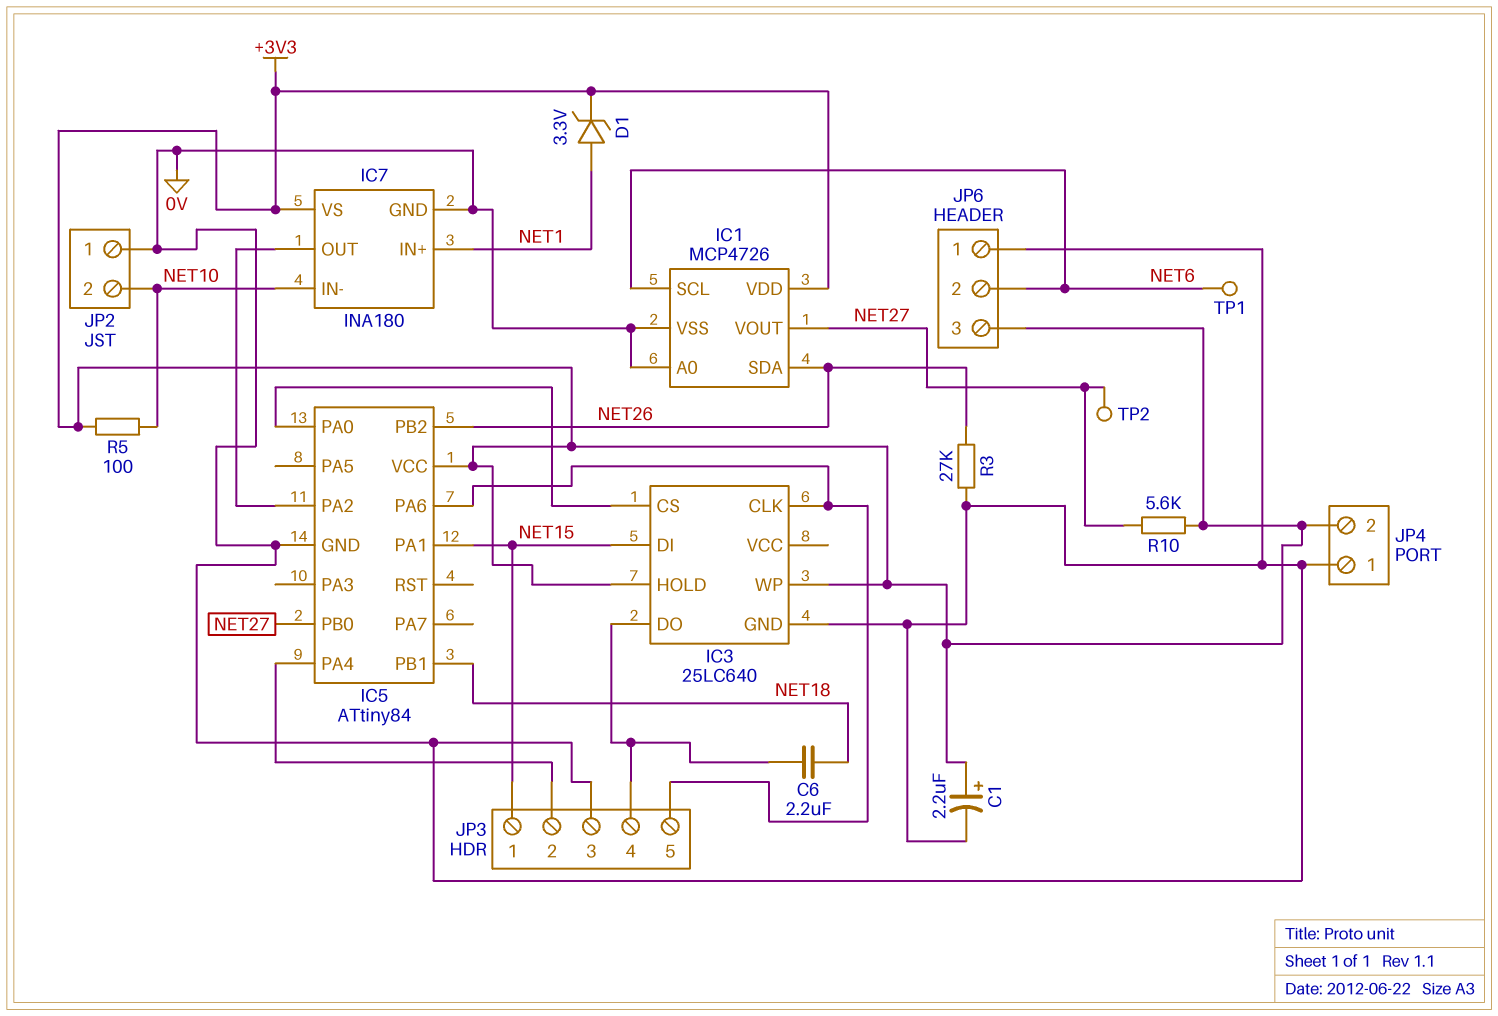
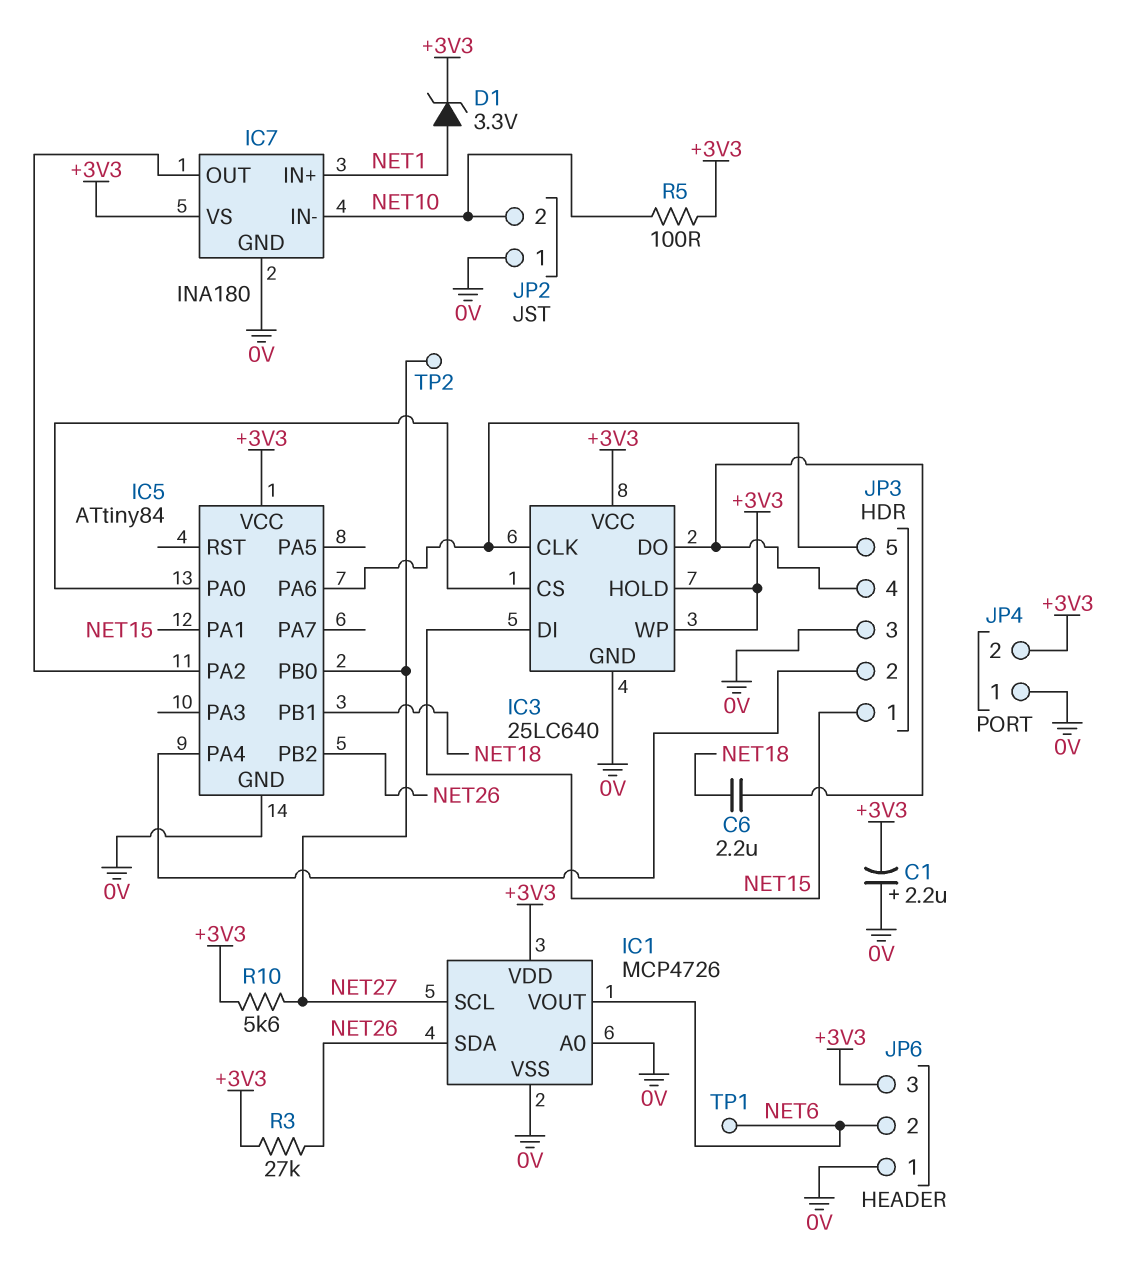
C1: 2.2uF (plus +3V3, minus 0V) -> 2.2uF (plus 0V, minus +3V3)
IC1 pin SCL: NET6 -> NET27
IC1 pin VOUT: NET27 -> NET6
IC3 pin VCC: none -> +3V3
R3: 27k (0V, NET26) -> 27k (+3V3, NET26)

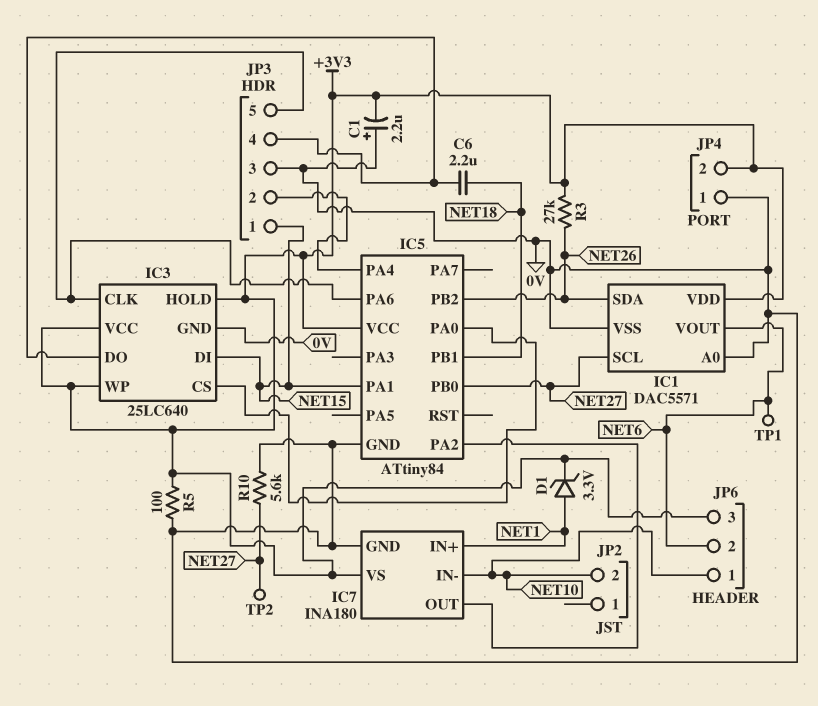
IC1: MCP4726 -> DAC5571
JP2 pin 1: 0V -> none
JP6 pin 1: 0V -> NET10
R5: 100 (+3V3, NET10) -> 100 (+3V3, 0V)
R10: 5.6k (+3V3, NET27) -> 5.6k (0V, NET27)

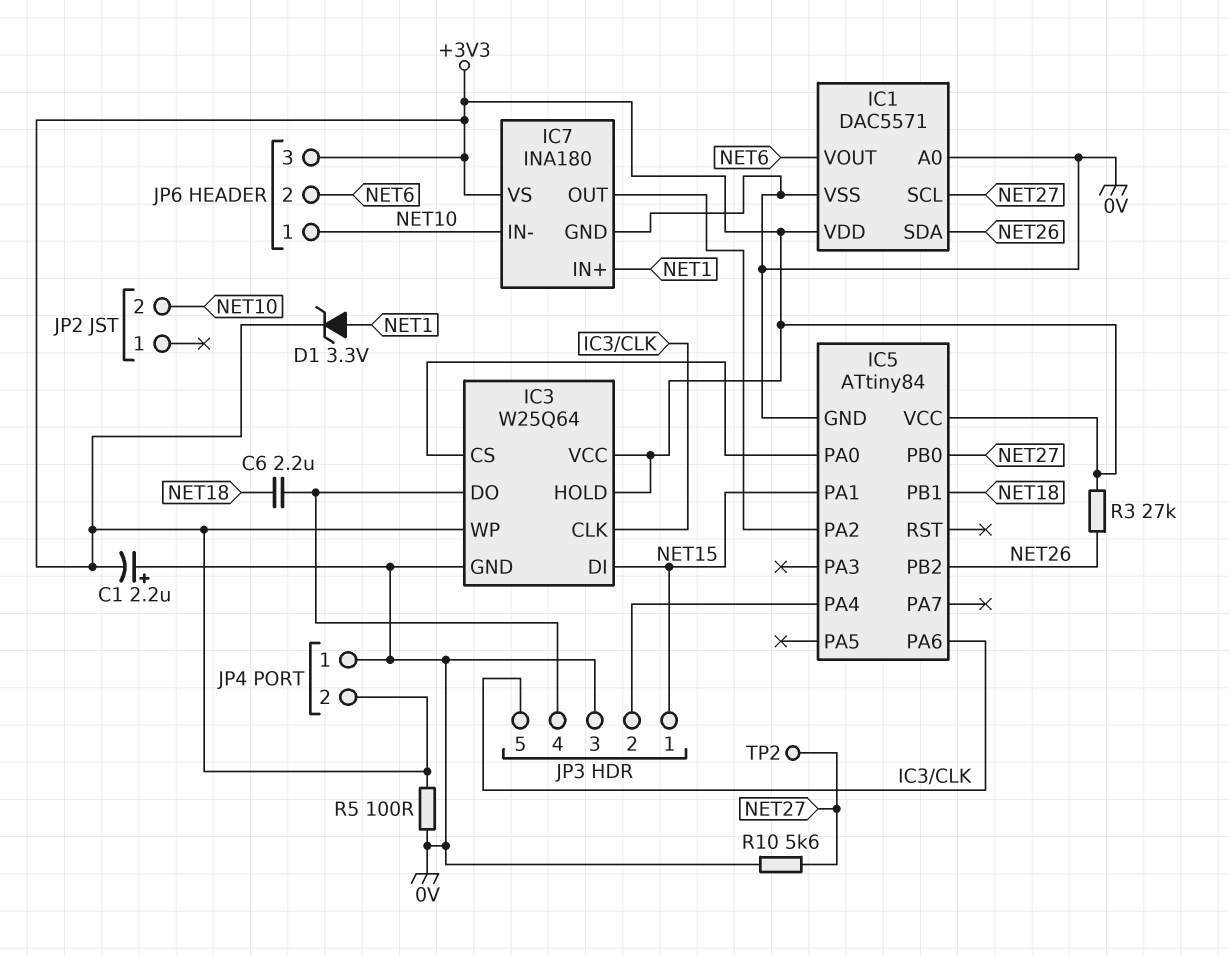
IC3: 25LC640 -> W25Q64
TP1: test point (NET6) -> none

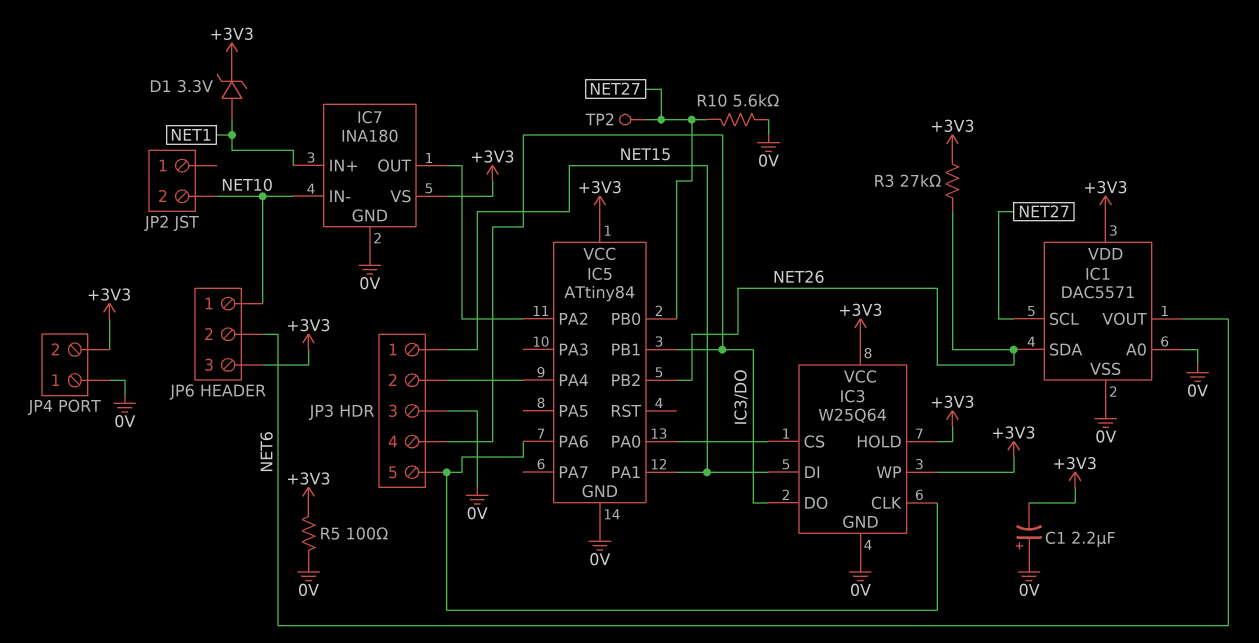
C6: 2.2uF (IC3/DO, NET18) -> none
IC5 pin PB1: NET18 -> IC3/DO

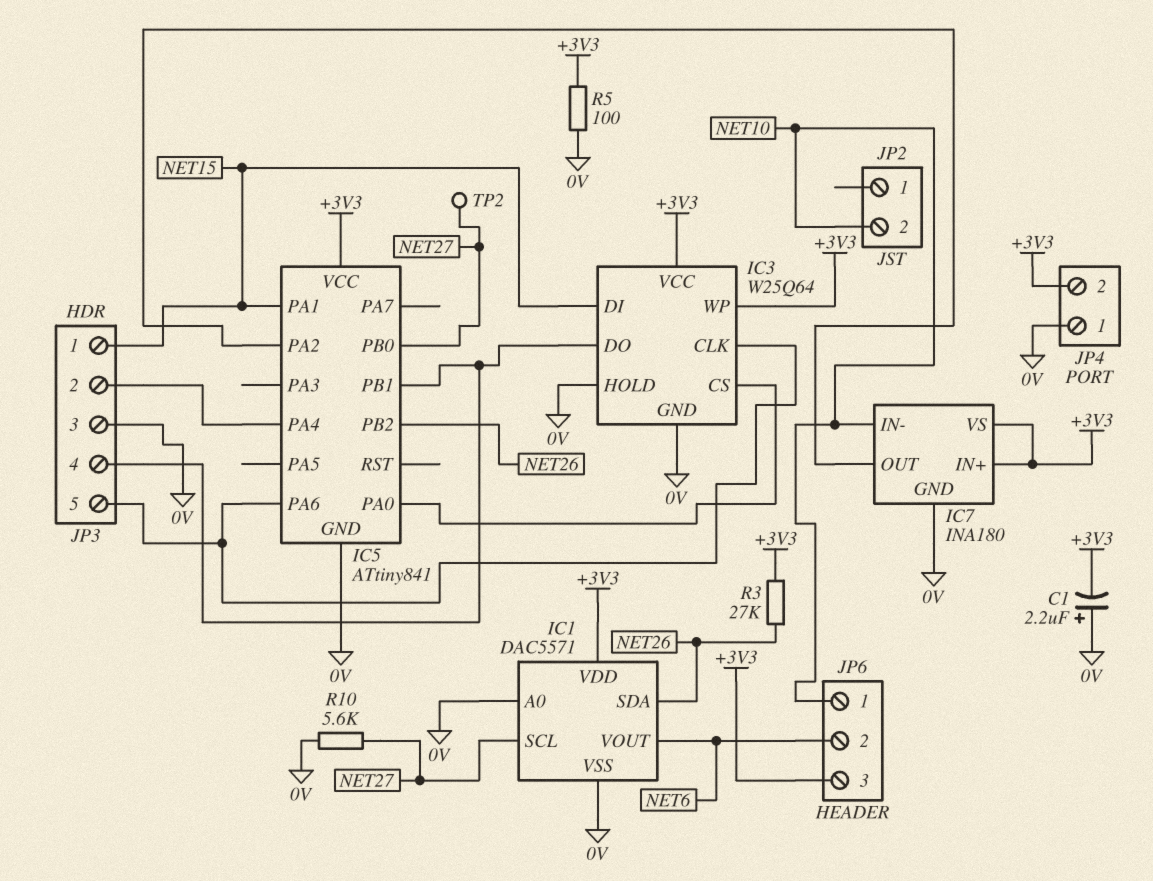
D1: zener 3.3V (A NET1, K +3V3) -> none
IC3 pin HOLD: +3V3 -> 0V
IC5: ATtiny84 -> ATtiny841
IC7 pin IN+: NET1 -> +3V3

